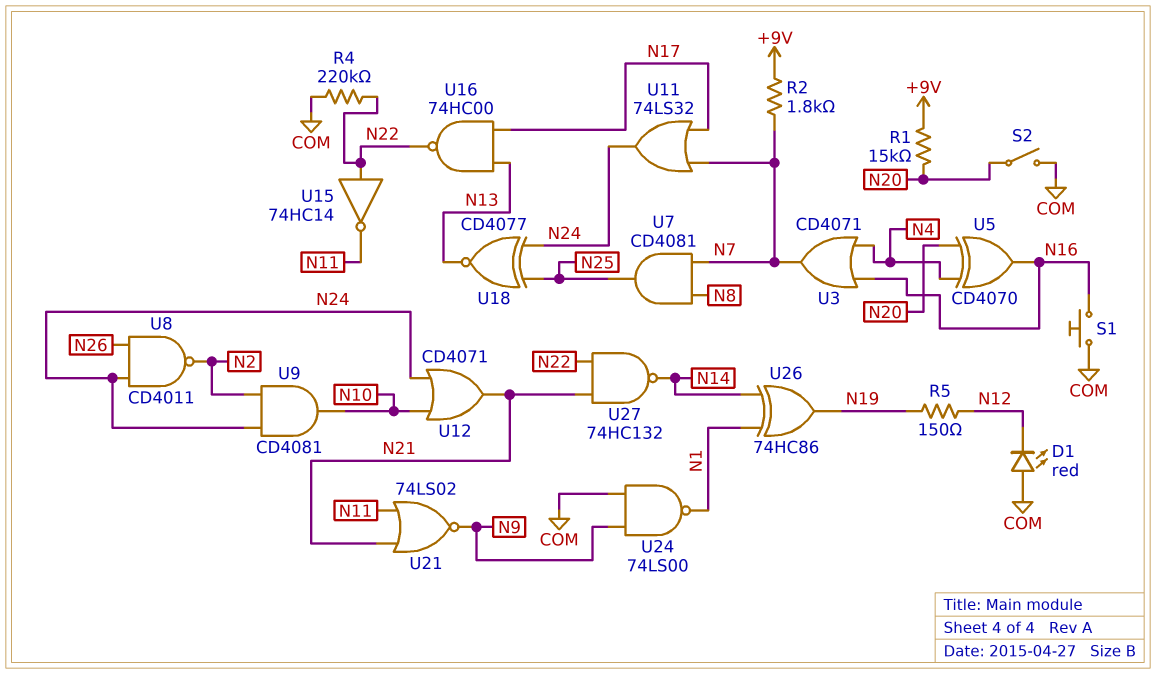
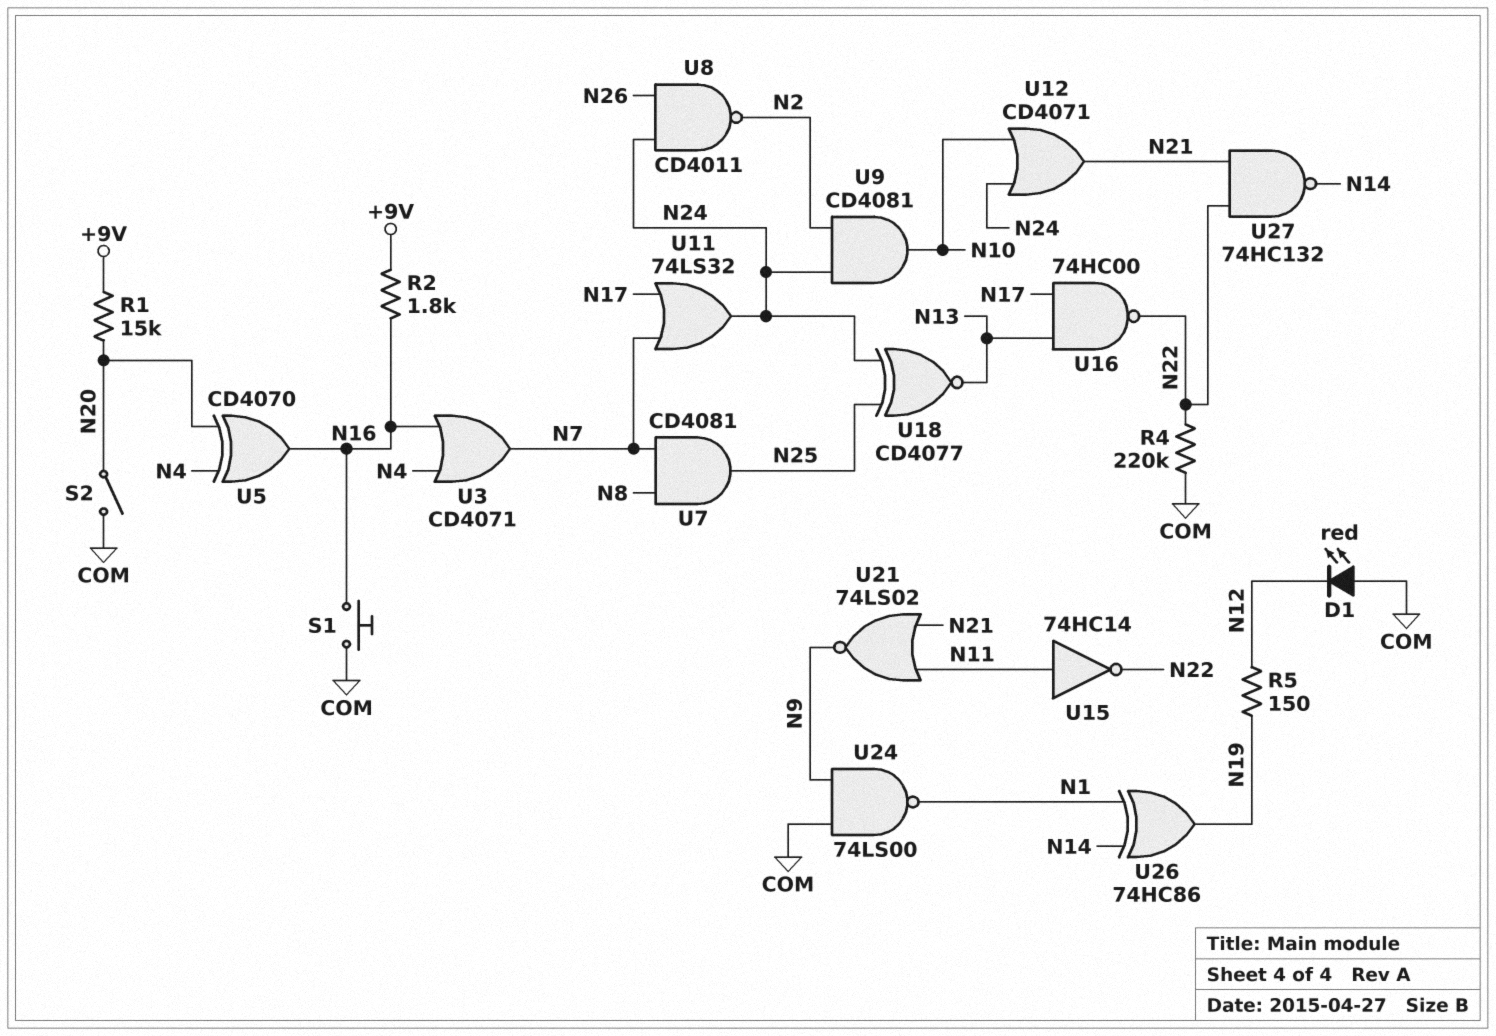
R2: 1.8k (+9V, N7) -> 1.8k (+9V, N16)
U15: NOT 74HC14 (in N22, out N11) -> NOT 74HC14 (in N11, out N22)

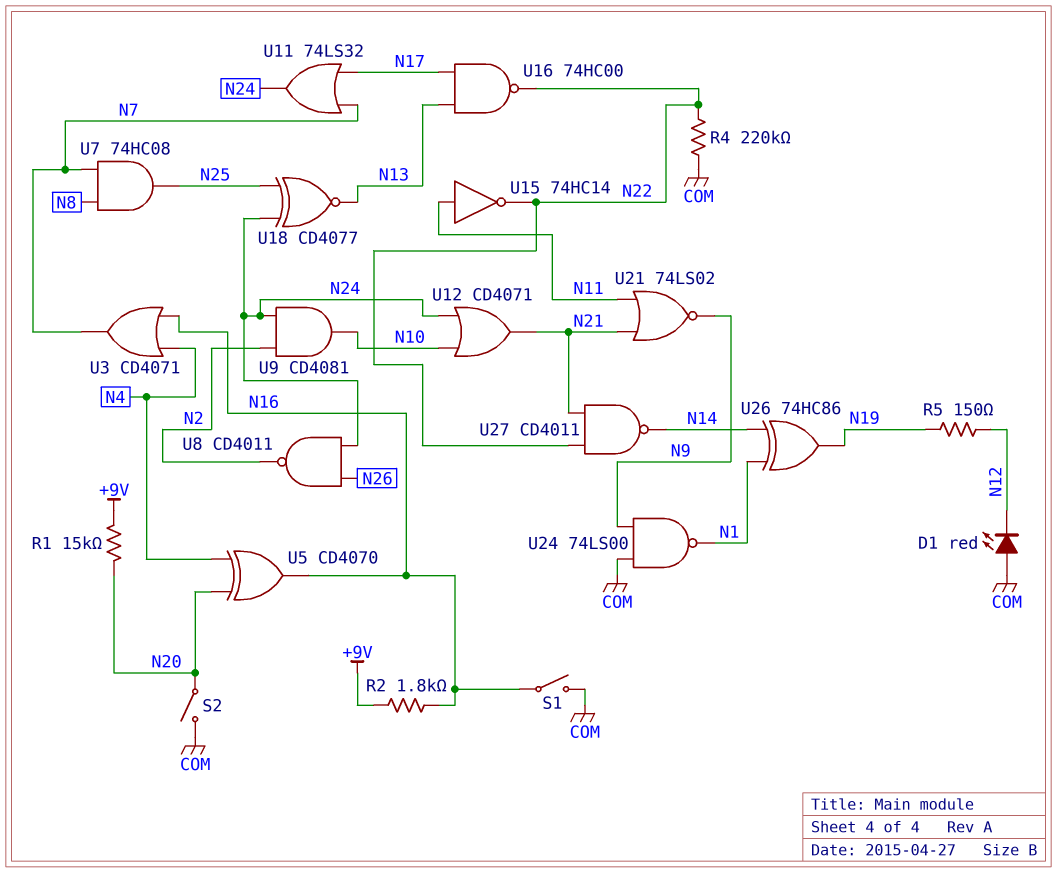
S1: button (COM, N16) -> switch (COM, N16)
U7: AND CD4081 (in N7, in N8, out N25) -> AND 74HC08 (in N7, in N8, out N25)
U27: NAND 74HC132 (in N21, in N22, out N14) -> NAND CD4011 (in N21, in N22, out N14)

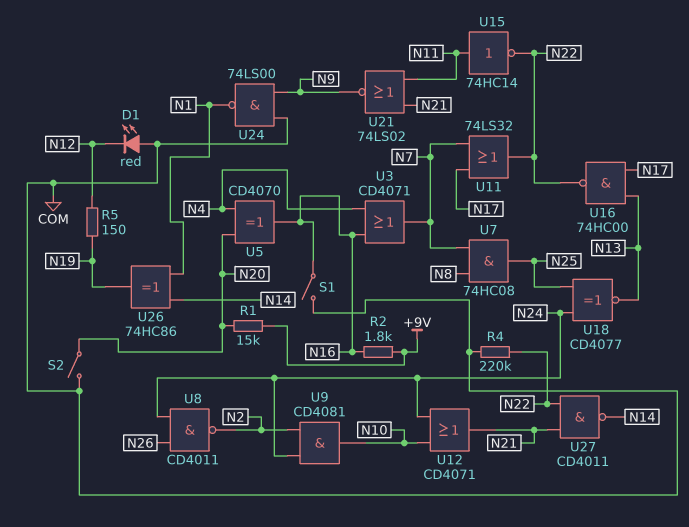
U11: OR 74LS32 (in N7, in N17, out N24) -> OR 74LS32 (in N7, in N17, out N22)

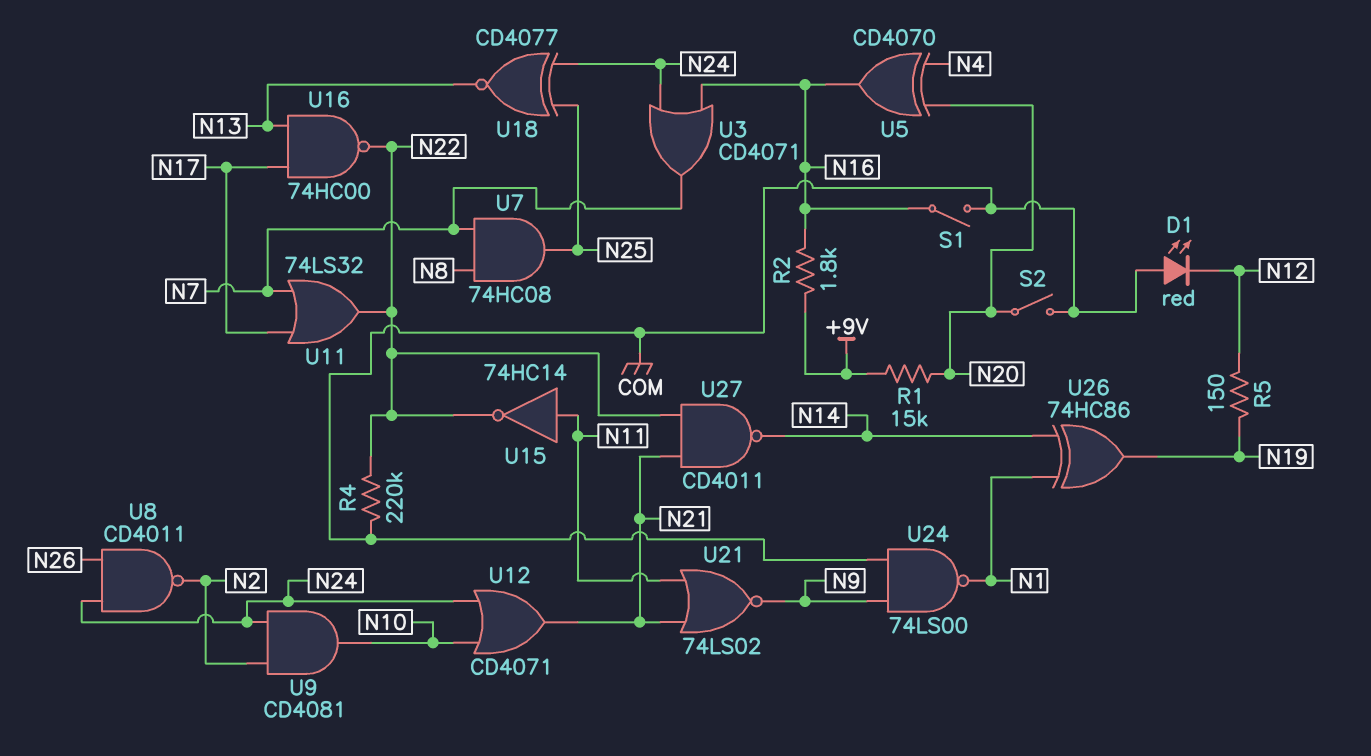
U3: OR CD4071 (in N4, in N16, out N7) -> OR CD4071 (in N16, in N24, out N7)

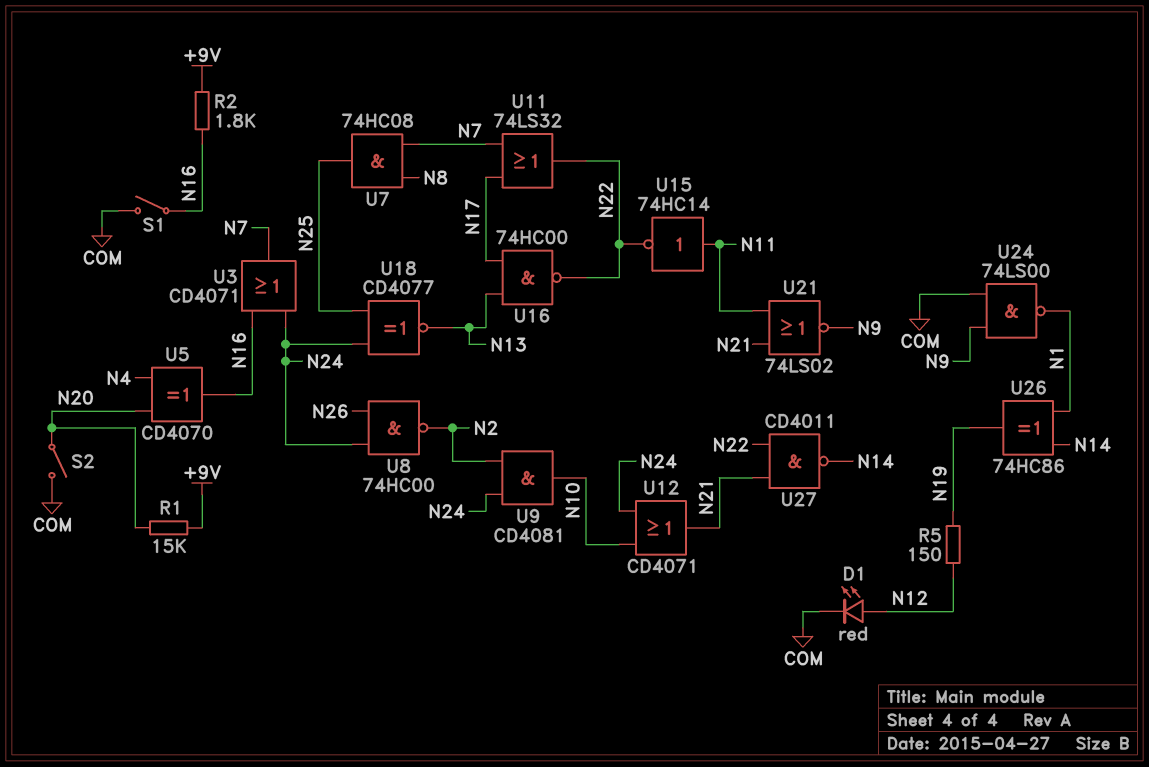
D1: LED red (A COM, K N12) -> LED red (A N12, K COM)
R4: 220k (COM, N22) -> none
U8: NAND CD4011 (in N24, in N26, out N2) -> NAND 74HC00 (in N24, in N26, out N2)

